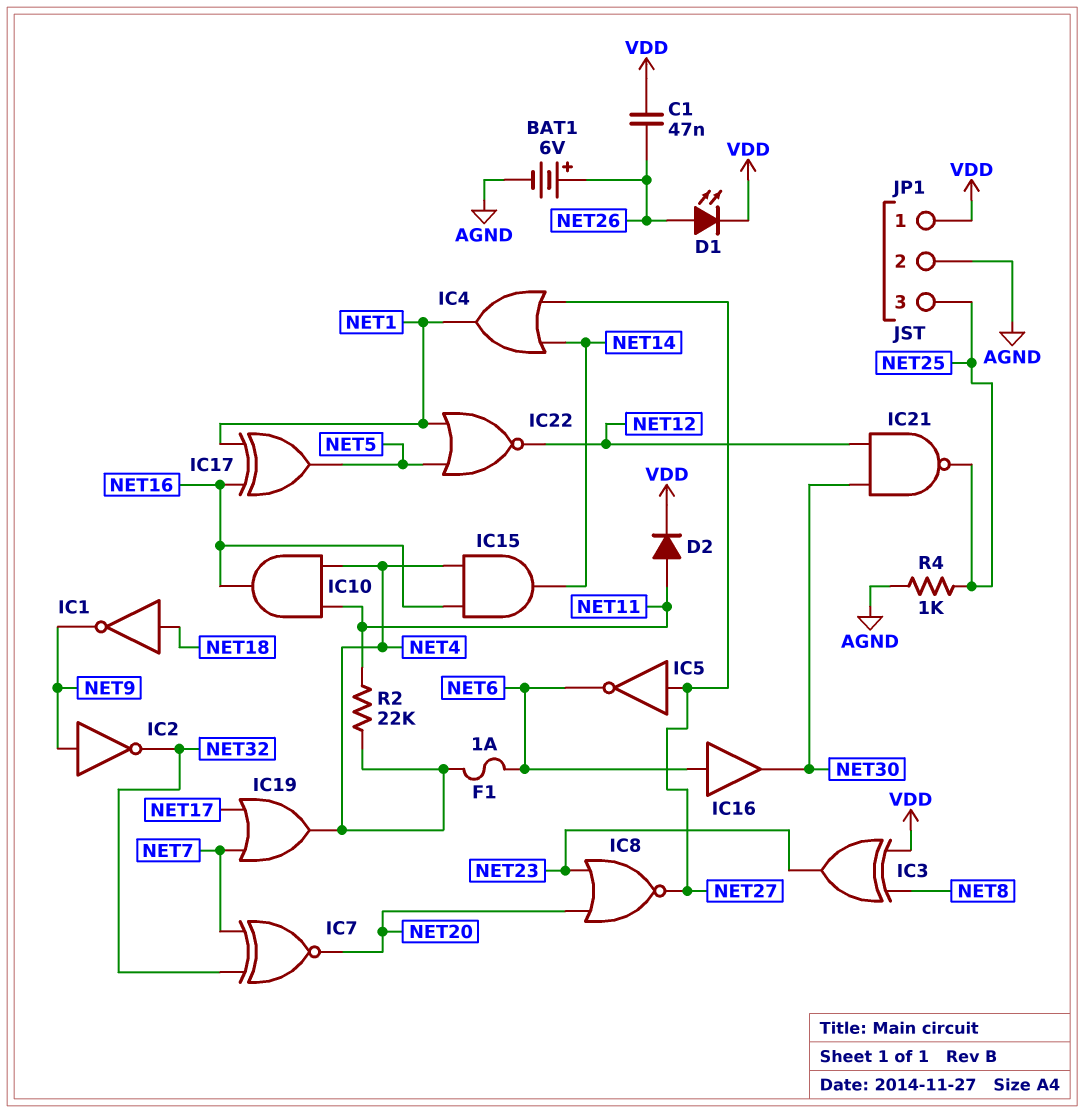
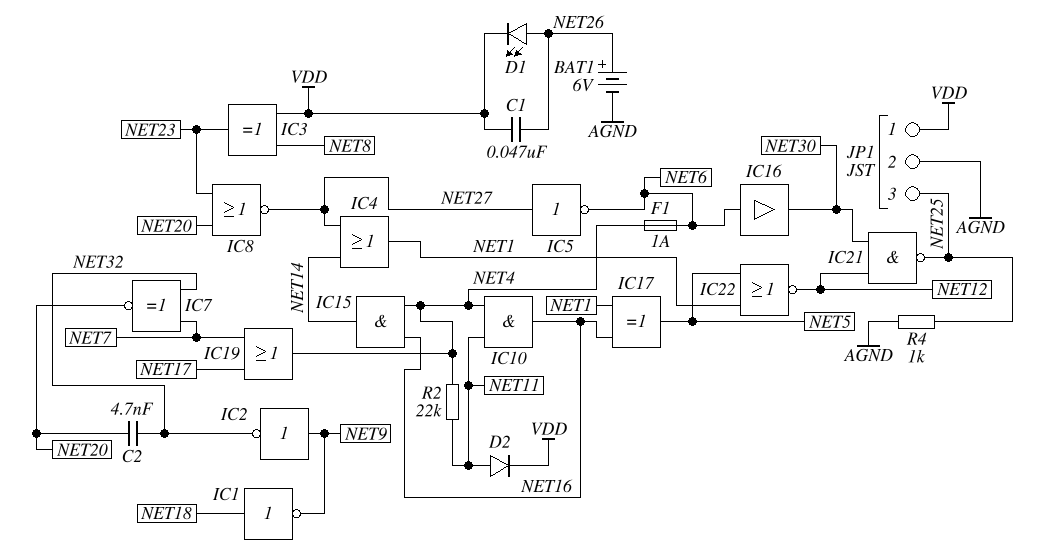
C2: none -> 4.7nF (NET20, NET32)

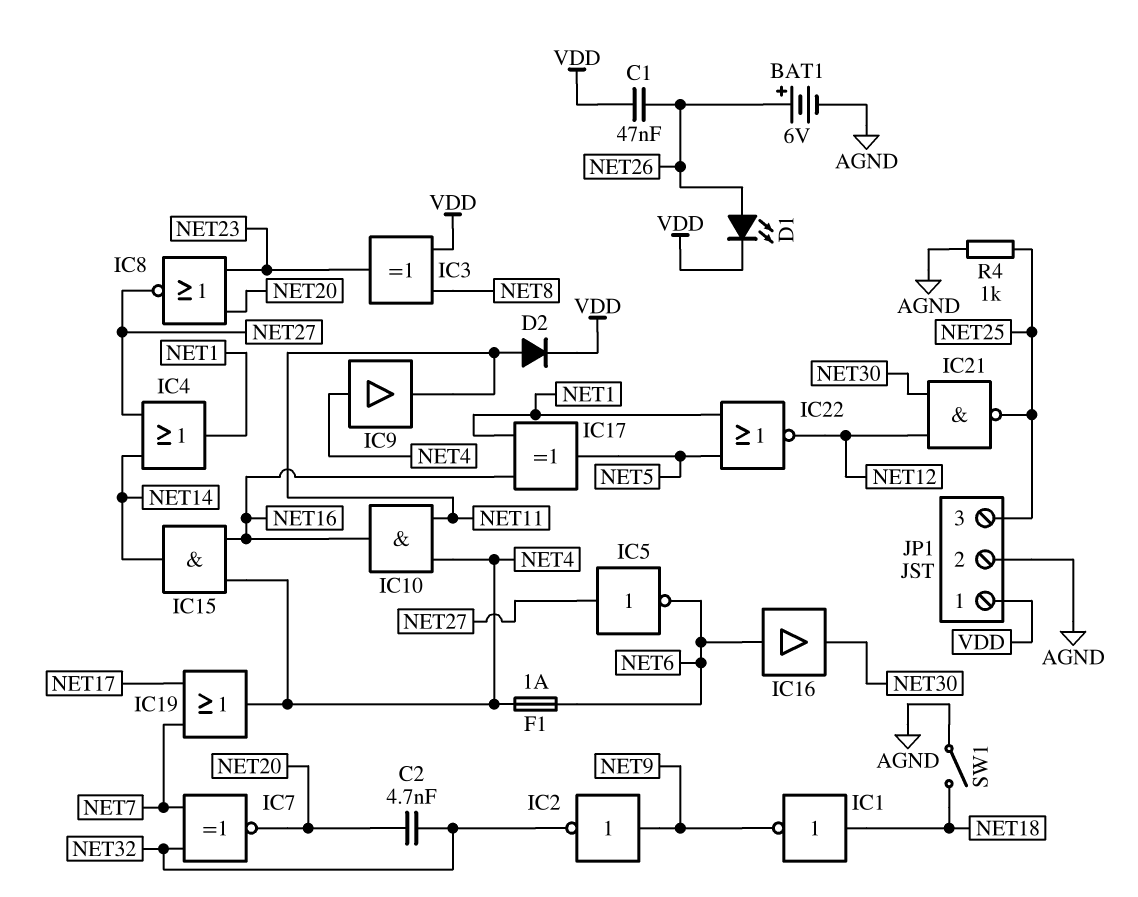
IC9: none -> buffer (in NET4, out NET11)
R2: 22k (NET4, NET11) -> none
SW1: none -> switch (AGND, NET18)

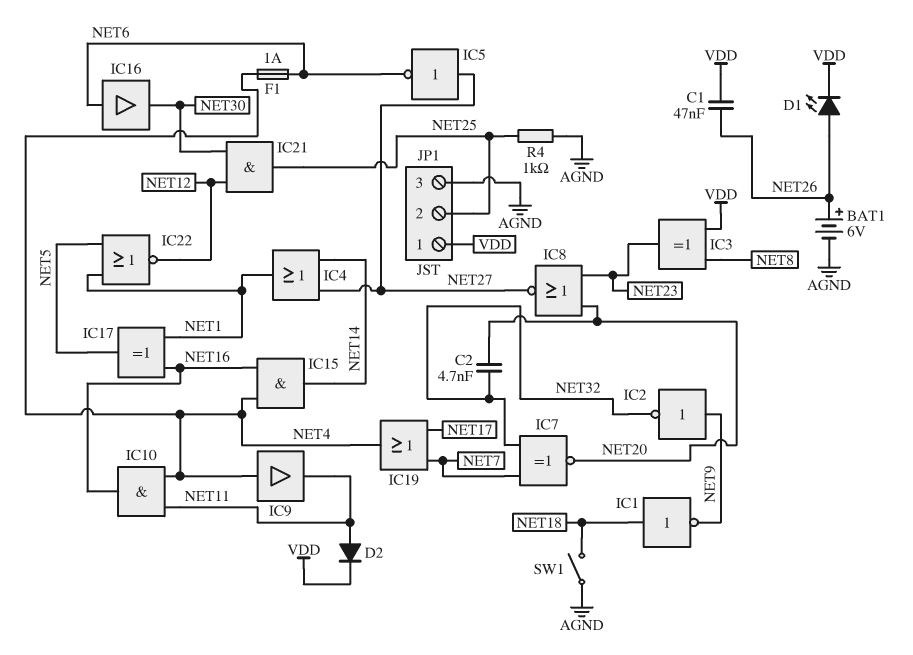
IC21: NAND (in NET12, in NET30, out NET25) -> AND (in NET12, in NET30, out NET25)
JP1 pin 2: AGND -> NET25
JP1 pin 3: NET25 -> AGND

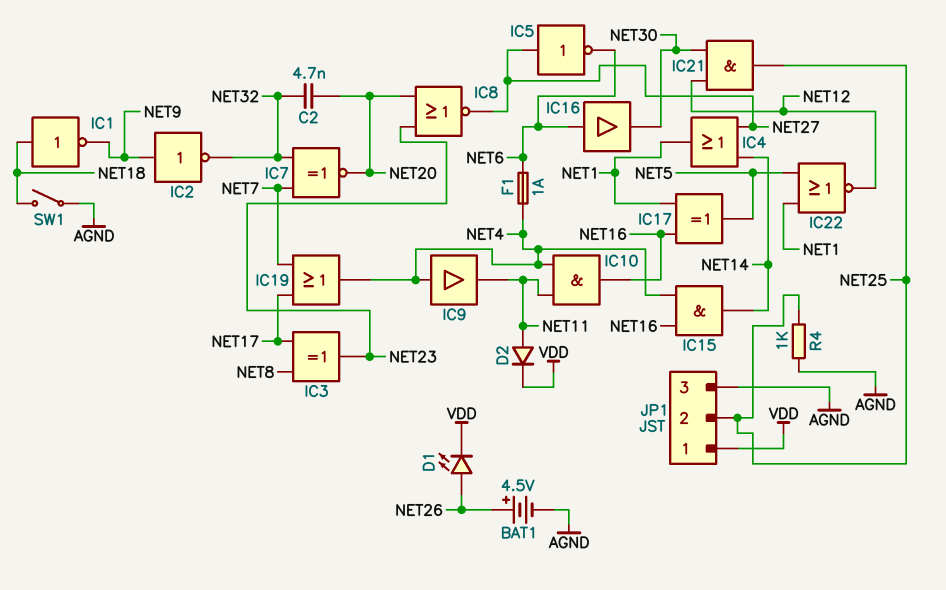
BAT1: 6V (plus NET26, minus AGND) -> 4.5V (plus NET26, minus AGND)
C1: 47nF (NET26, VDD) -> none
IC3: XOR (in NET8, in VDD, out NET23) -> XOR (in NET8, in NET17, out NET23)

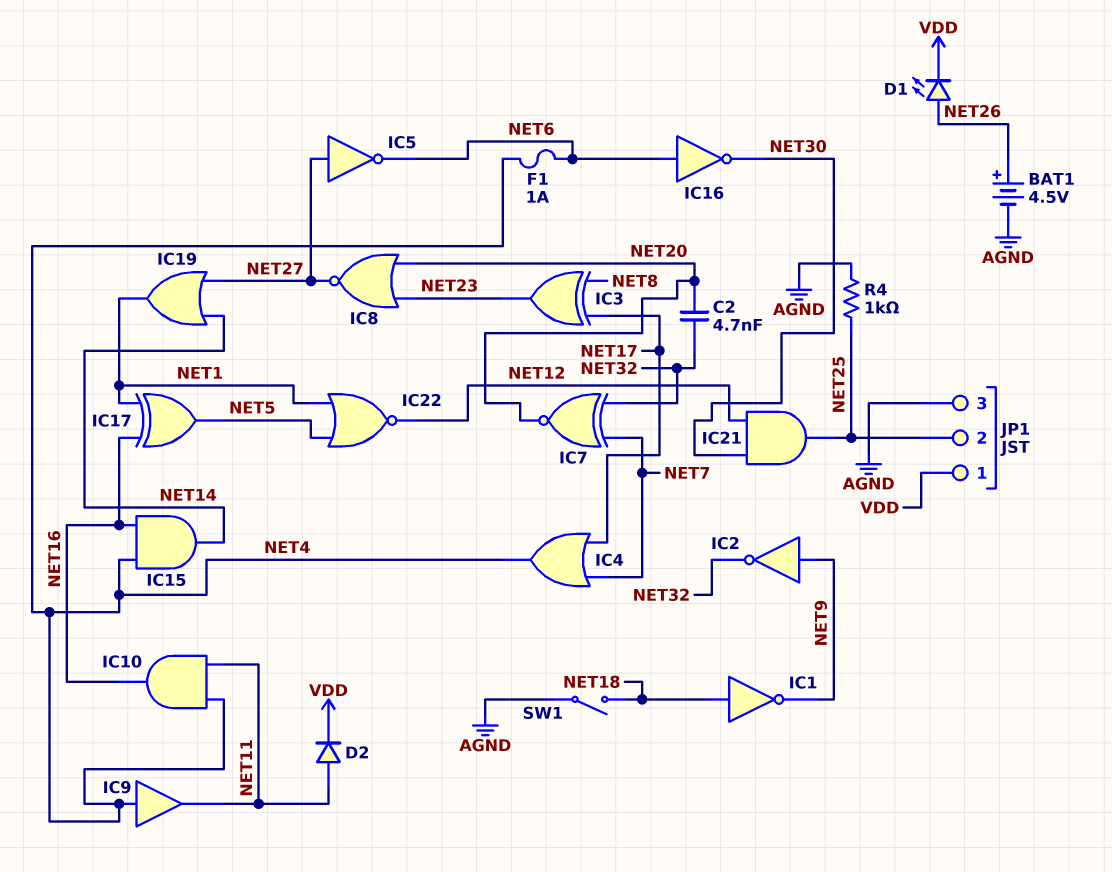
IC4: OR (in NET14, in NET27, out NET1) -> OR (in NET7, in NET17, out NET4)
IC16: buffer (in NET6, out NET30) -> NOT (in NET6, out NET30)
IC19: OR (in NET7, in NET17, out NET4) -> OR (in NET14, in NET27, out NET1)

